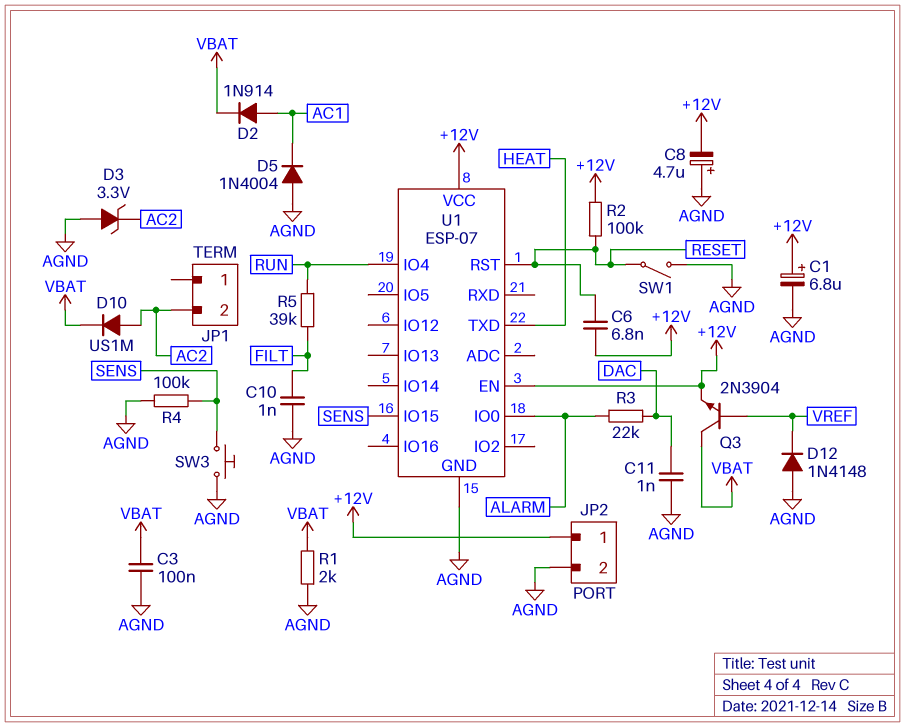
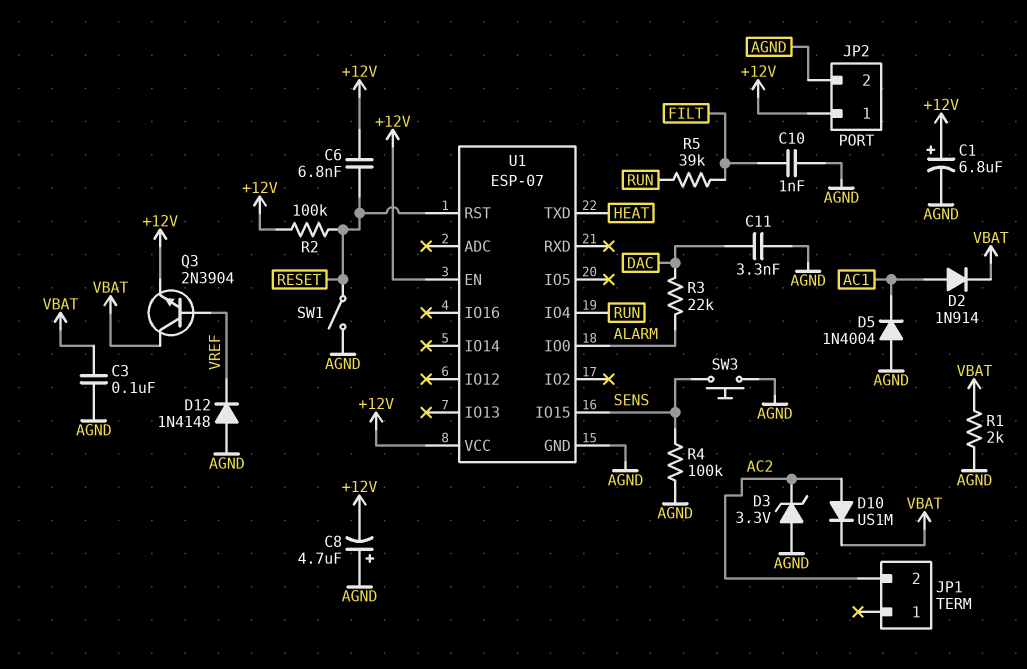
C11: 1nF (AGND, DAC) -> 3.3nF (AGND, DAC)

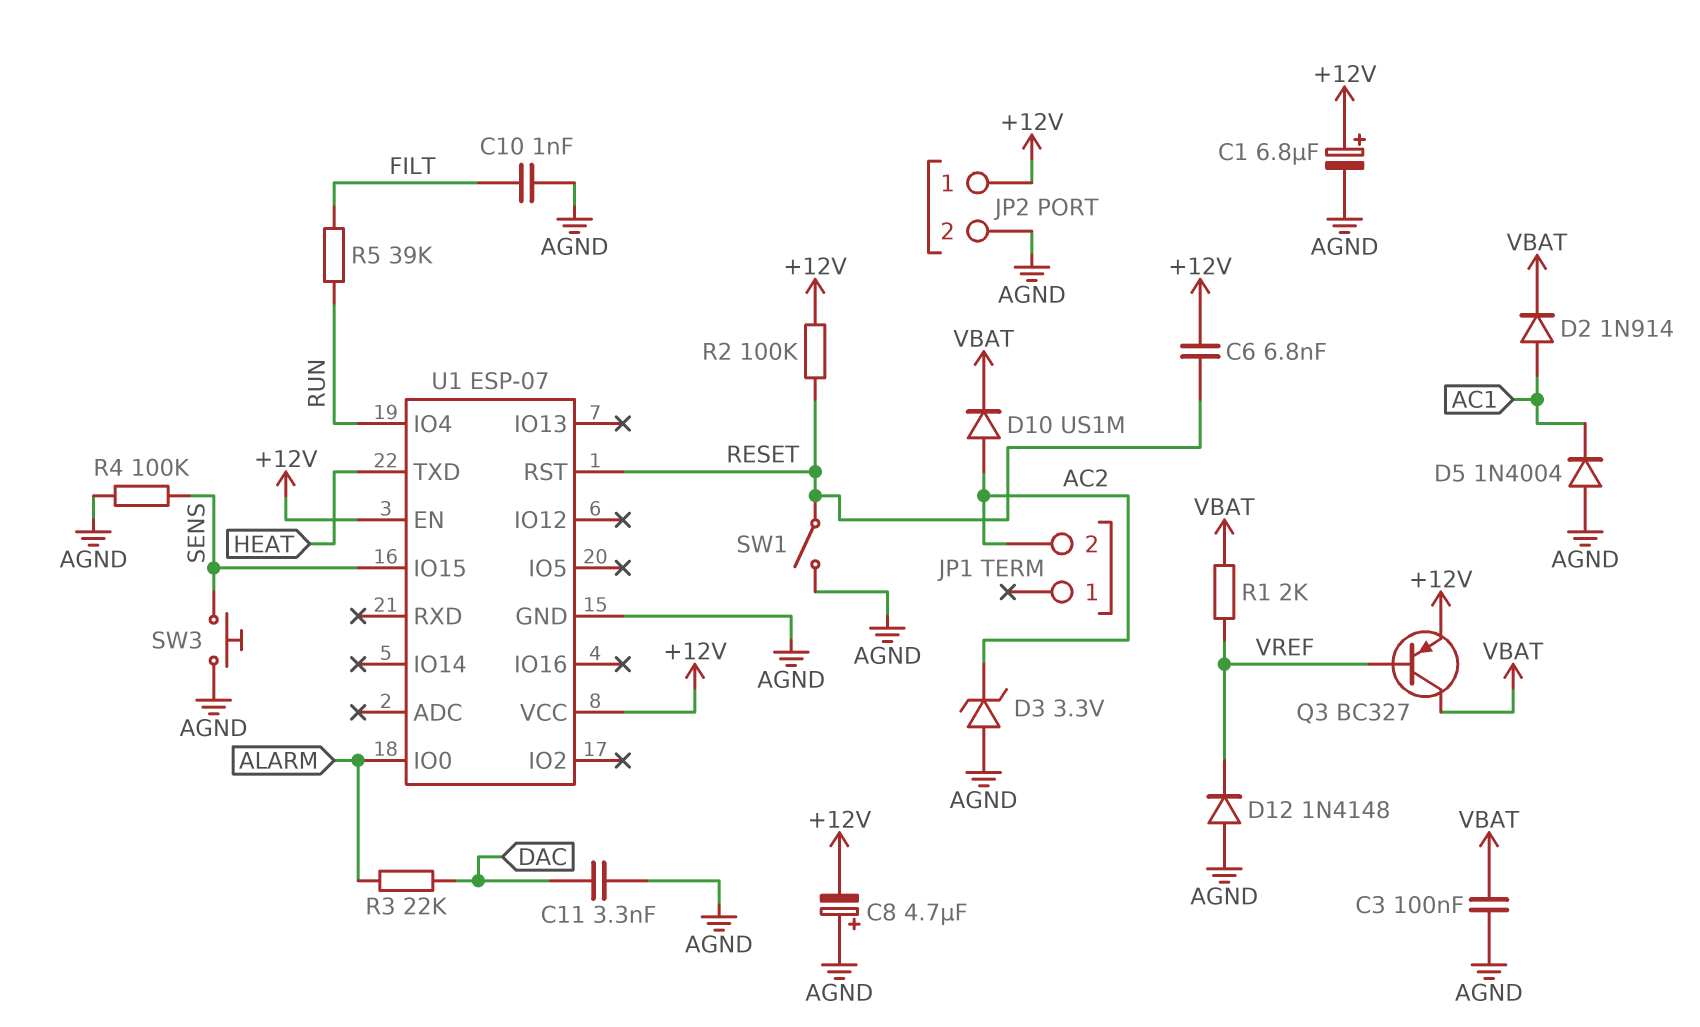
Q3: NPN 2N3904 (B VREF, C VBAT, E +12V) -> PNP BC327 (B VREF, C VBAT, E +12V)
R1: 2k (AGND, VBAT) -> 2k (VBAT, VREF)

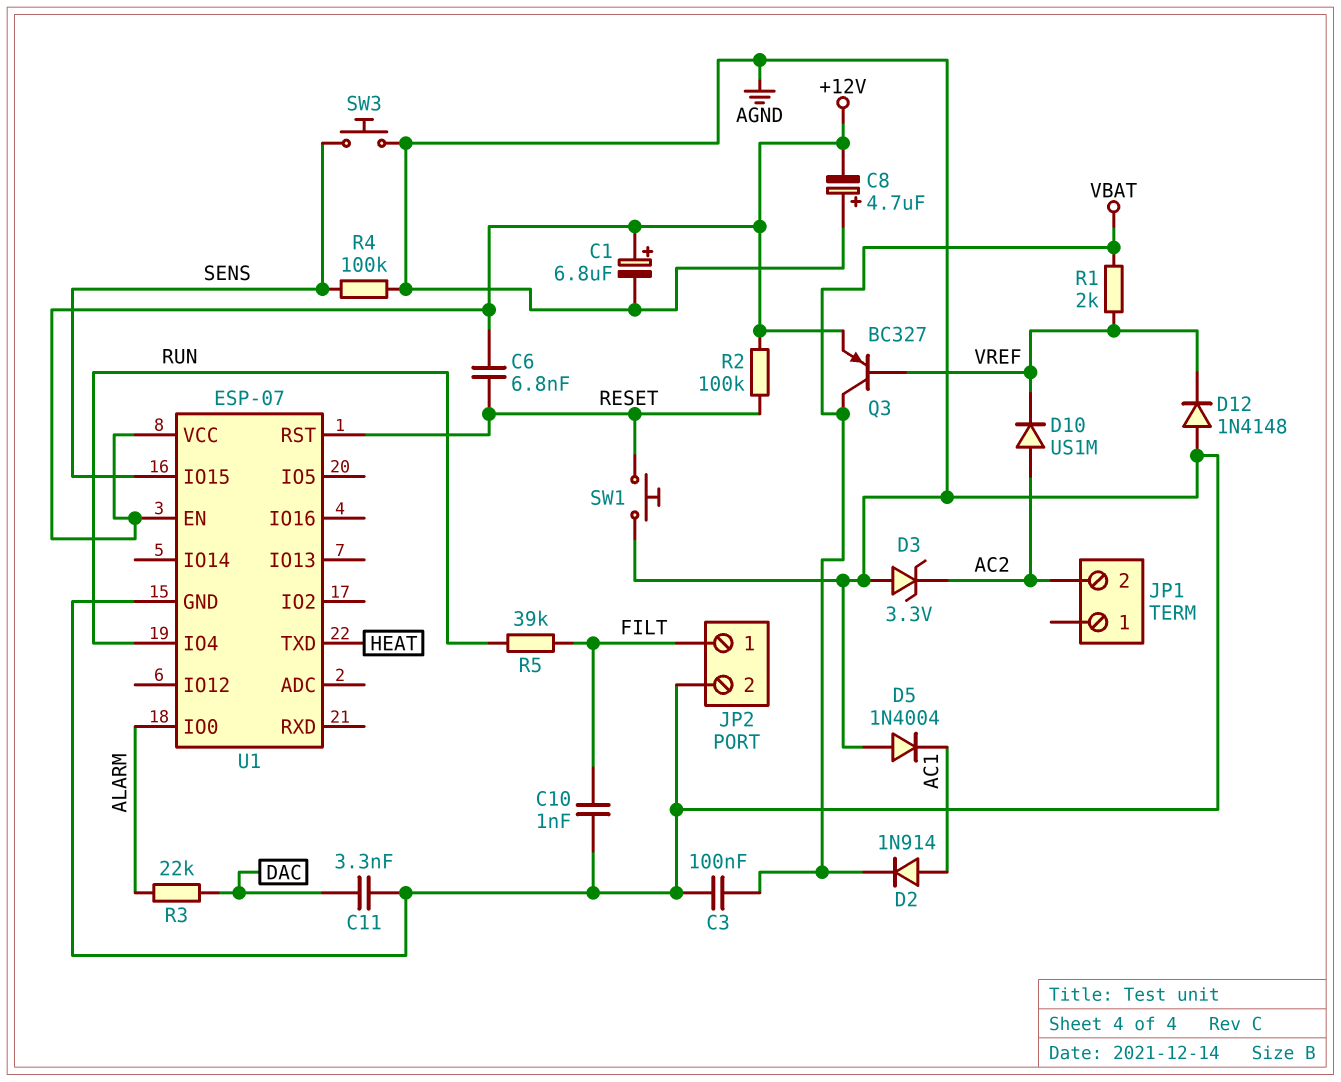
D10: diode US1M (A AC2, K VBAT) -> diode US1M (A AC2, K VREF)
JP2 pin 1: +12V -> FILT
SW1: switch (AGND, RESET) -> button (AGND, RESET)

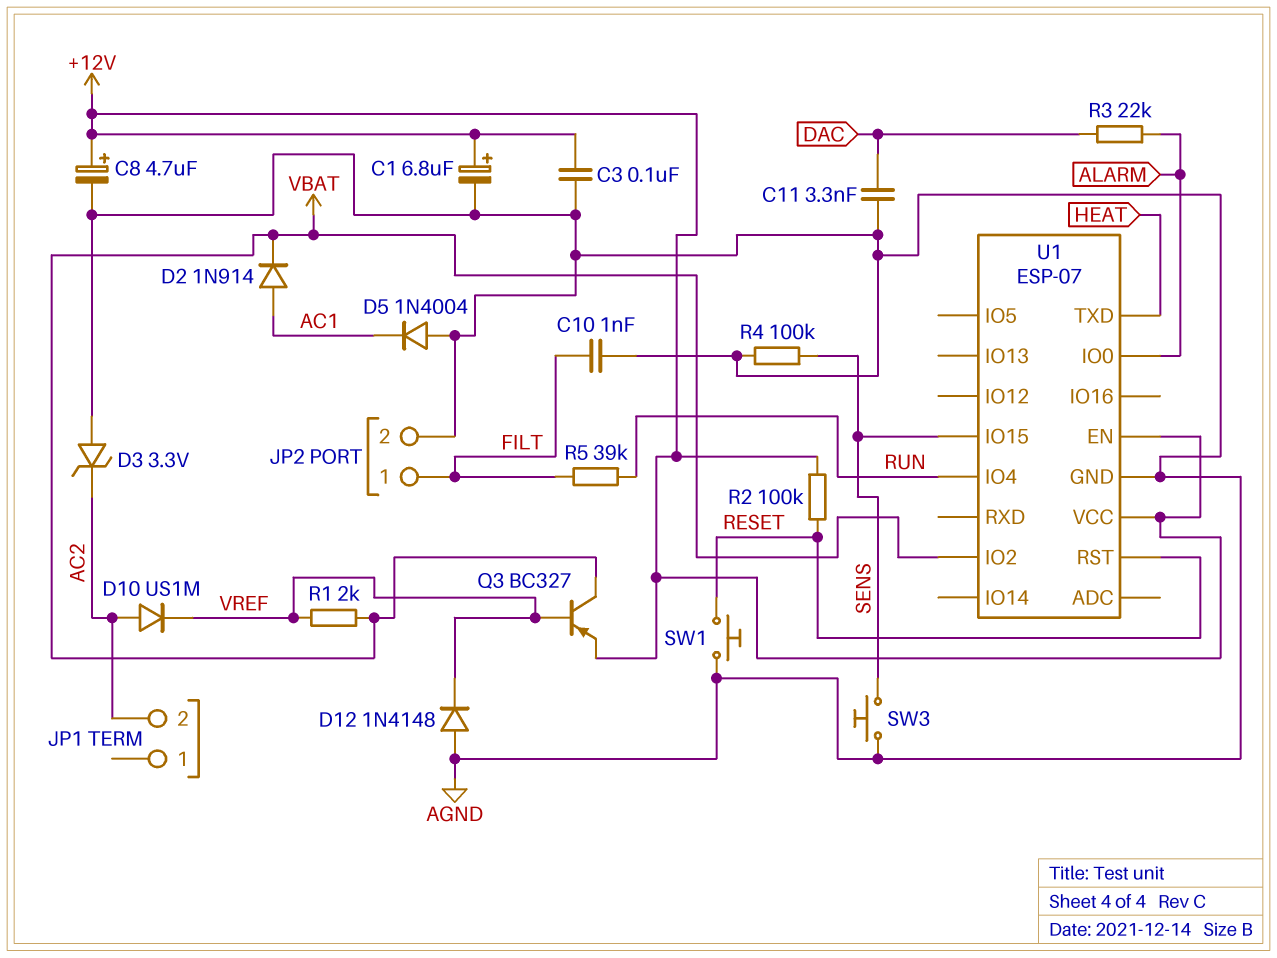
C3: 100nF (AGND, VBAT) -> 100nF (+12V, AGND)
C6: 6.8nF (+12V, RESET) -> none
C8: 4.7uF (plus AGND, minus +12V) -> 4.7uF (plus +12V, minus AGND)
U1 pin IO2: none -> VBAT

